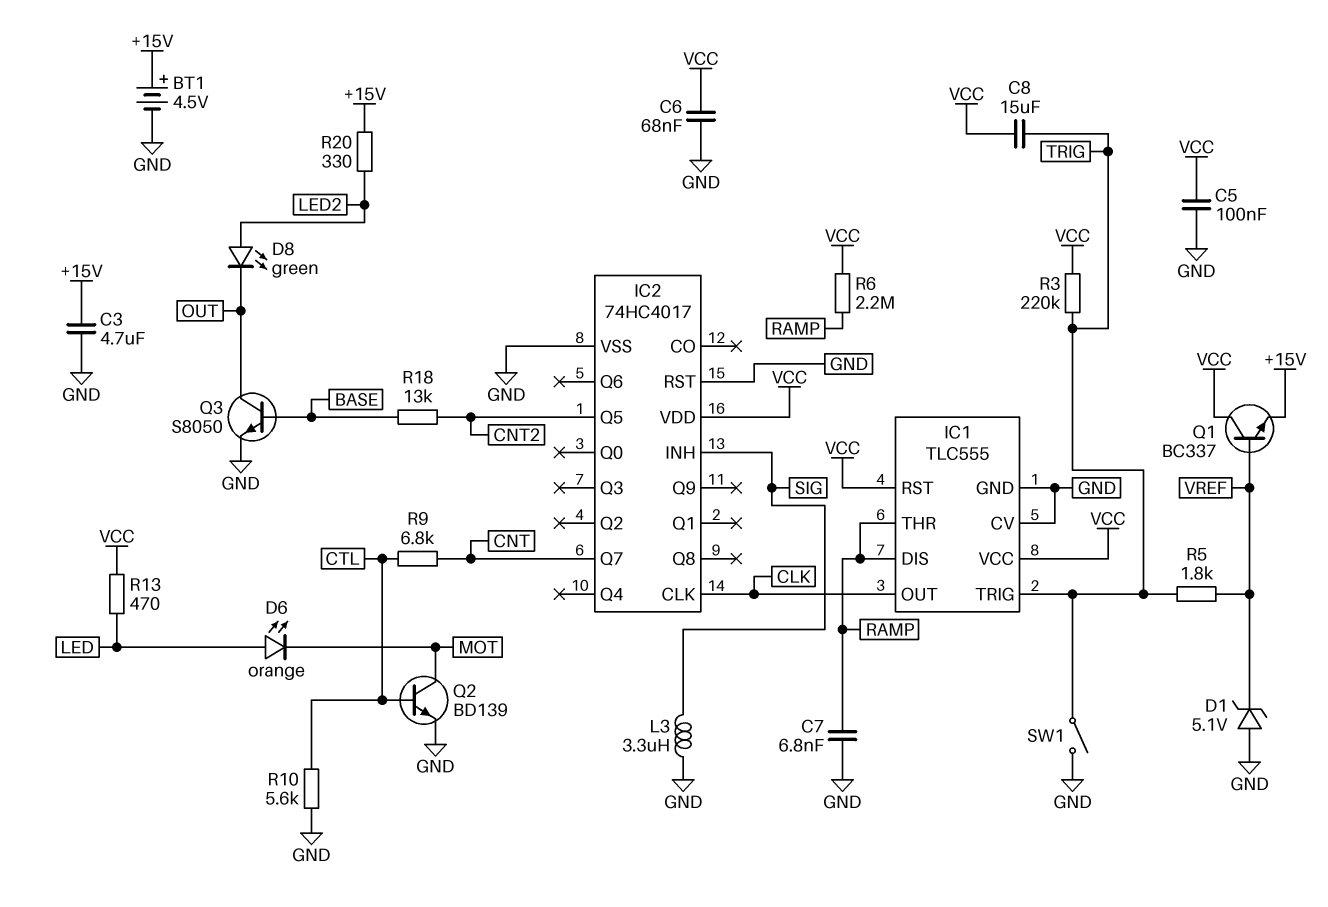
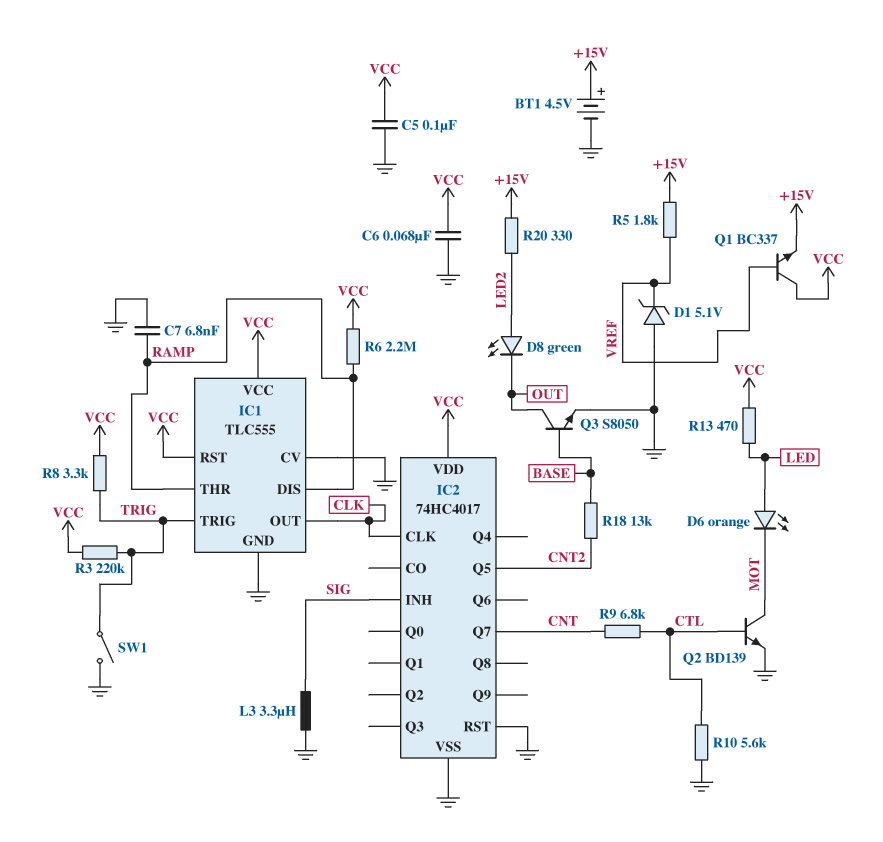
C3: 4.7uF (+15V, GND) -> none
C8: 15uF (TRIG, VCC) -> none
R5: 1.8k (TRIG, VREF) -> 1.8k (+15V, VREF)
R8: none -> 3.3k (TRIG, VCC)

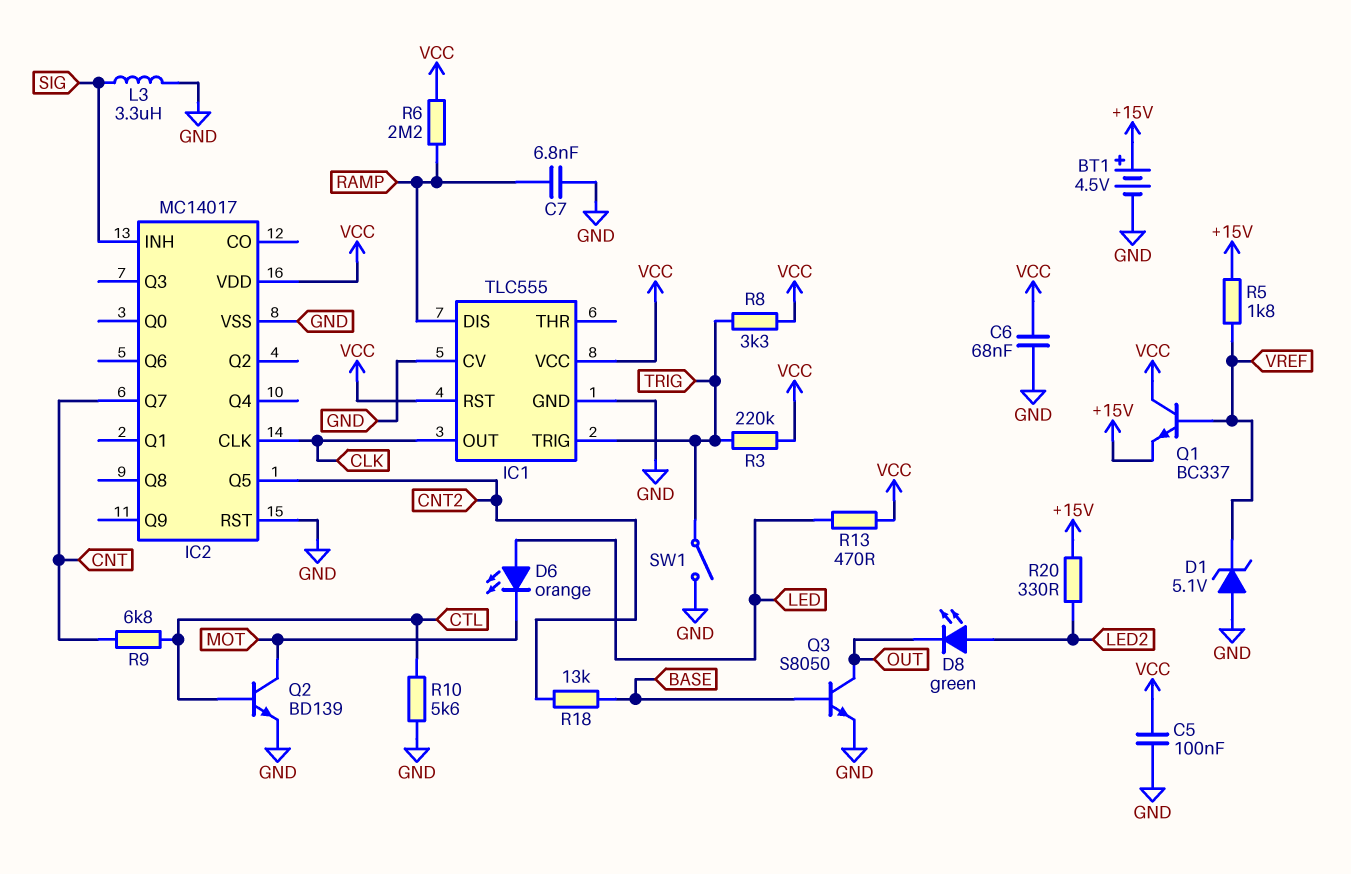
IC1 pin THR: RAMP -> none
IC2: 74HC4017 -> MC14017

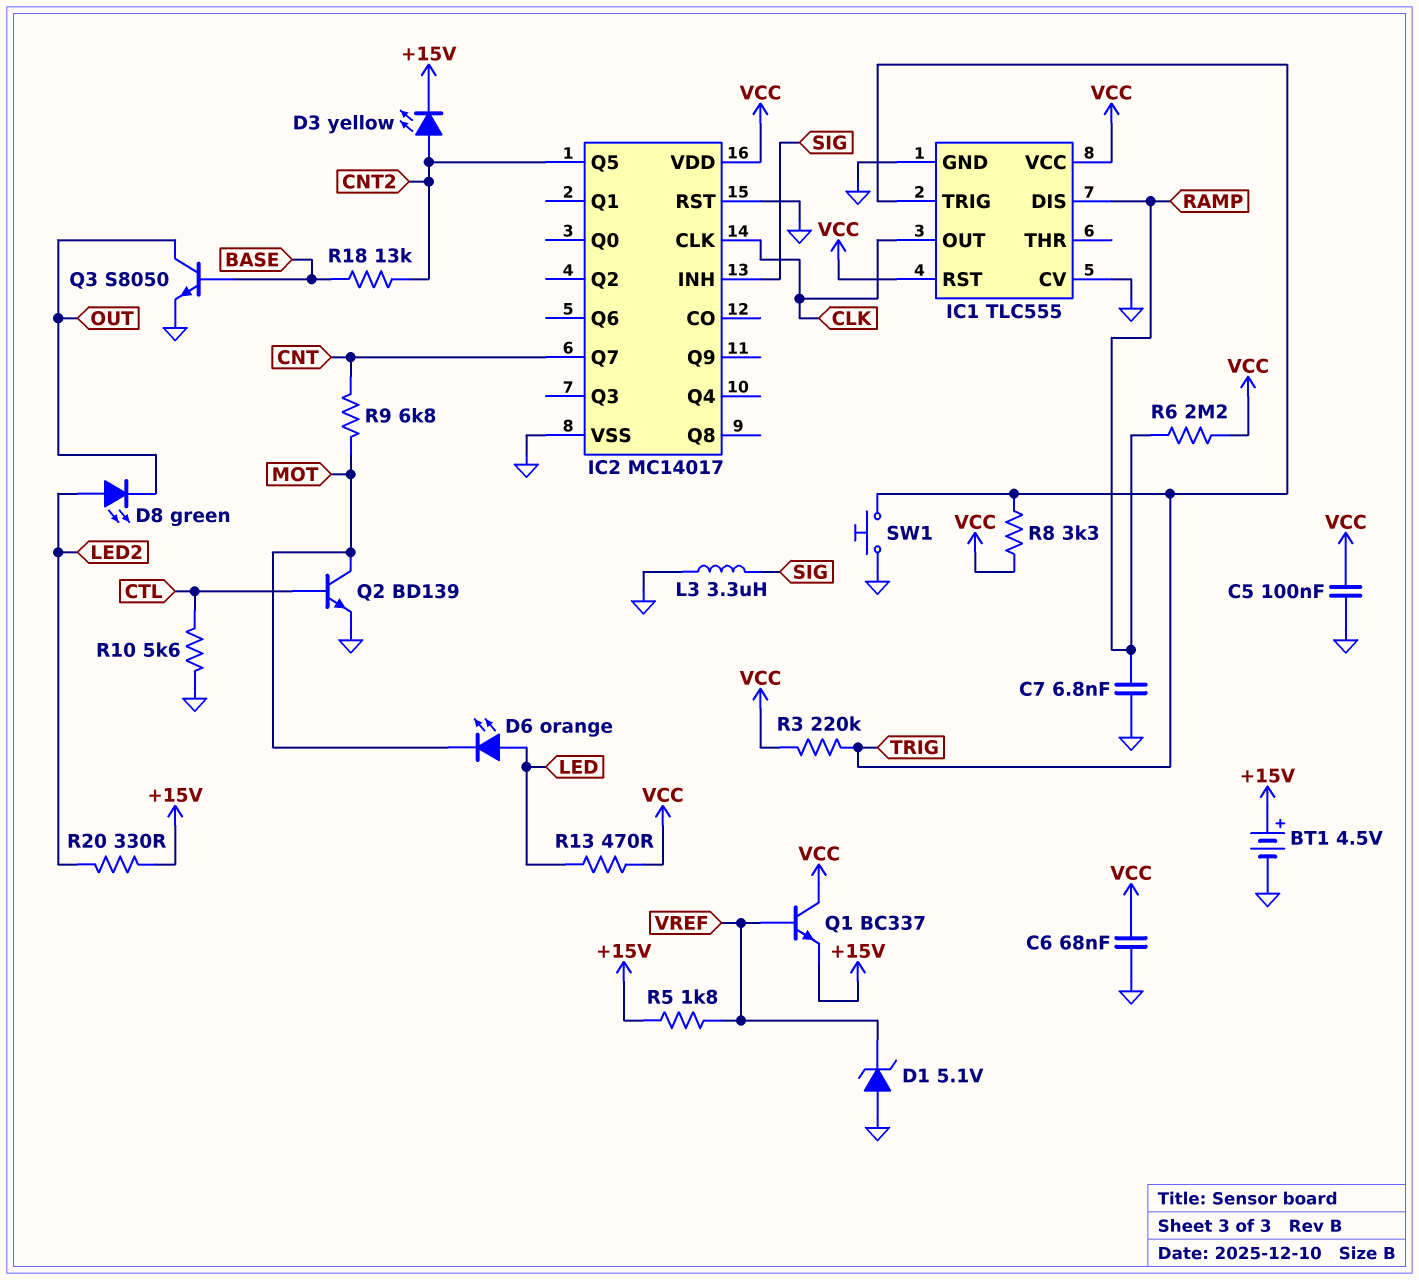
D3: none -> LED yellow (A CNT2, K +15V)
R9: 6.8k (CNT, CTL) -> 6.8k (CNT, MOT)
SW1: switch (GND, TRIG) -> button (GND, TRIG)

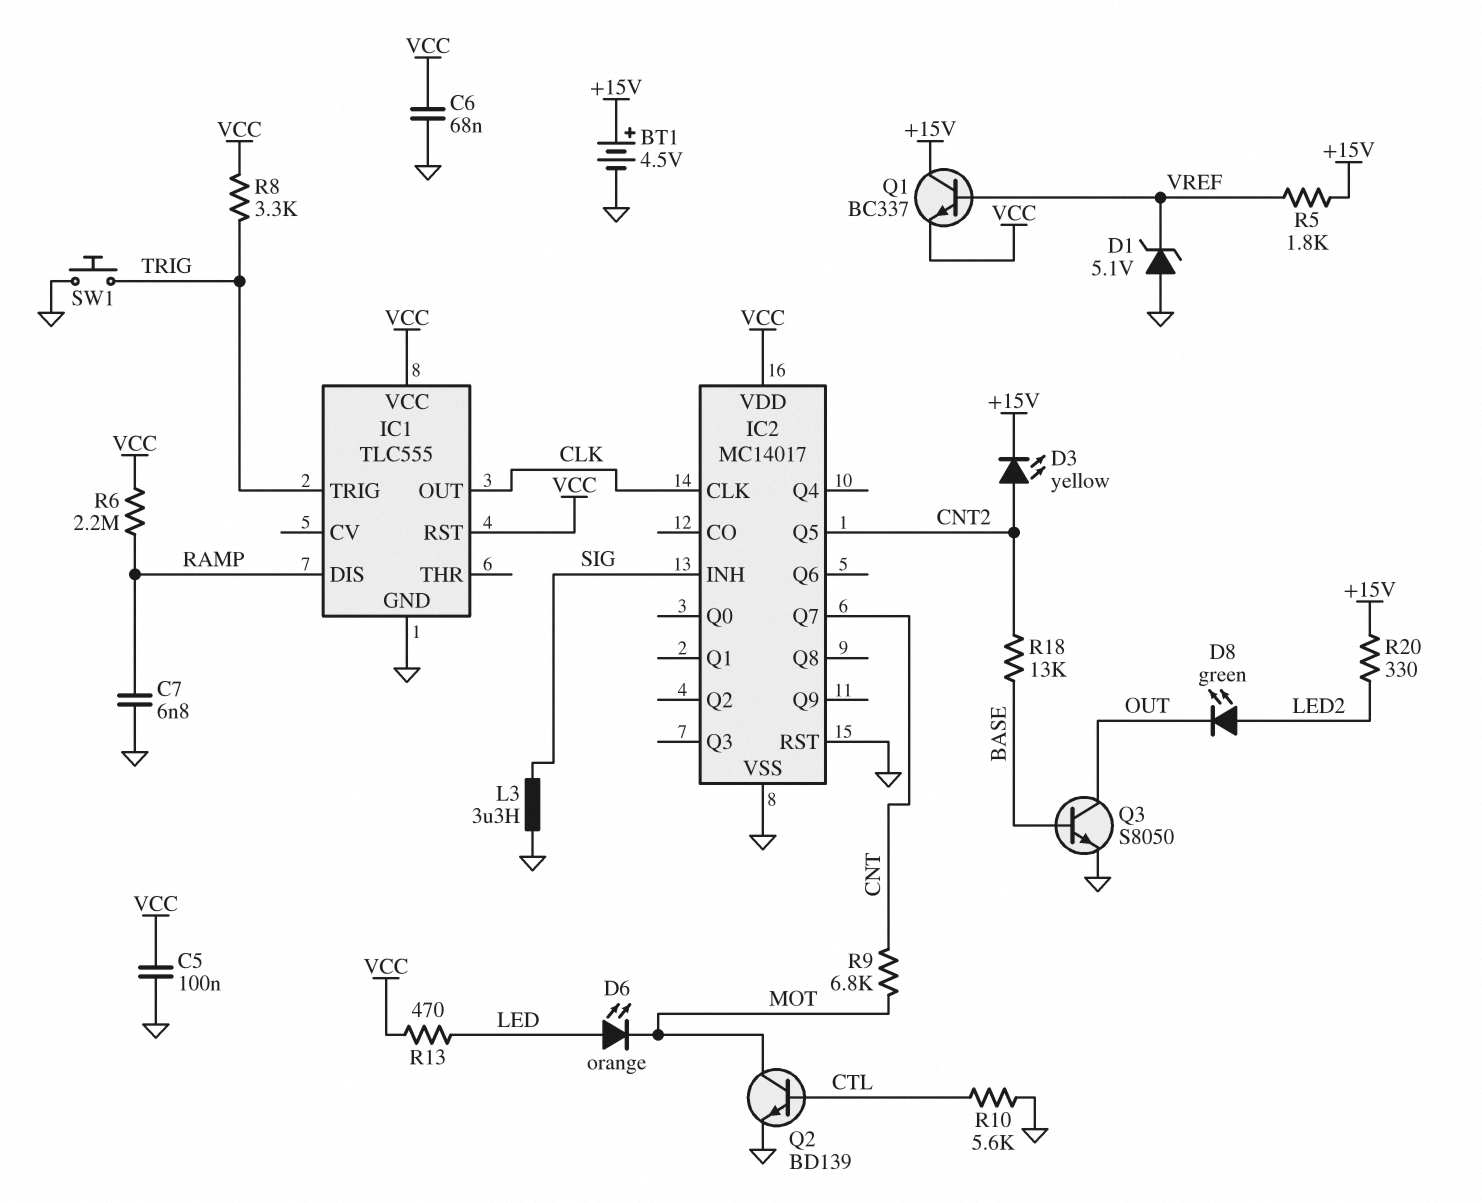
IC1 pin CV: GND -> none
Q1: NPN BC337 (B VREF, C VCC, E +15V) -> NPN BC337 (B VREF, C +15V, E VCC)
R3: 220k (TRIG, VCC) -> none

